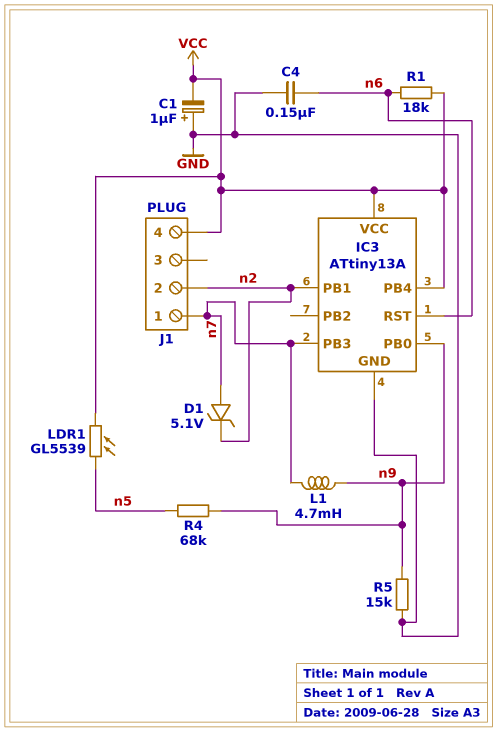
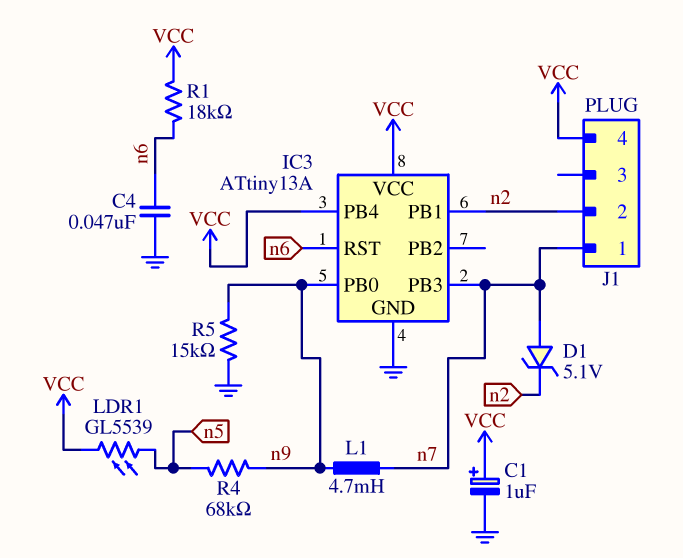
C1: 1uF (plus GND, minus VCC) -> 1uF (plus VCC, minus GND)
C4: 150nF (GND, n6) -> 47nF (GND, n6)

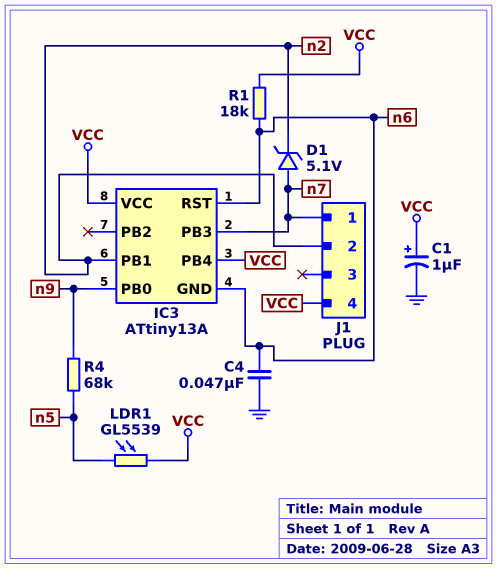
IC3 pin GND: GND -> n6
L1: 4.7mH (n7, n9) -> none
R5: 15k (GND, n9) -> none

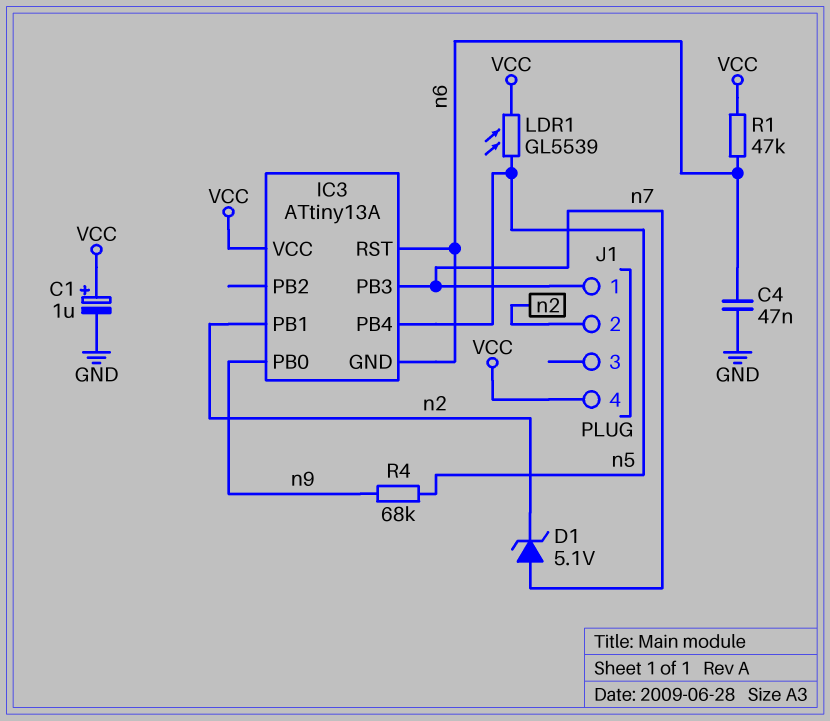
IC3 pin PB4: VCC -> n5
R1: 18k (VCC, n6) -> 47k (VCC, n6)

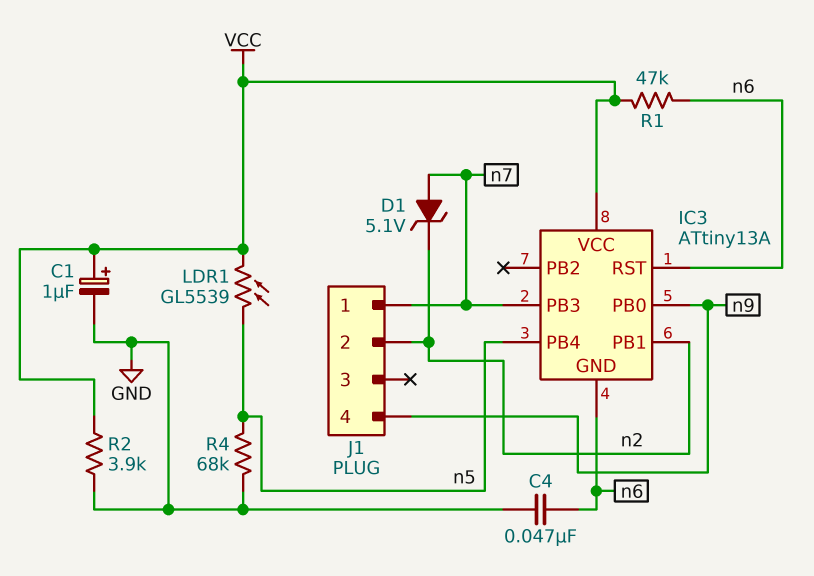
J1 pin 4: VCC -> n9
R2: none -> 3.9k (GND, VCC)
R4: 68k (n5, n9) -> 68k (GND, n5)

